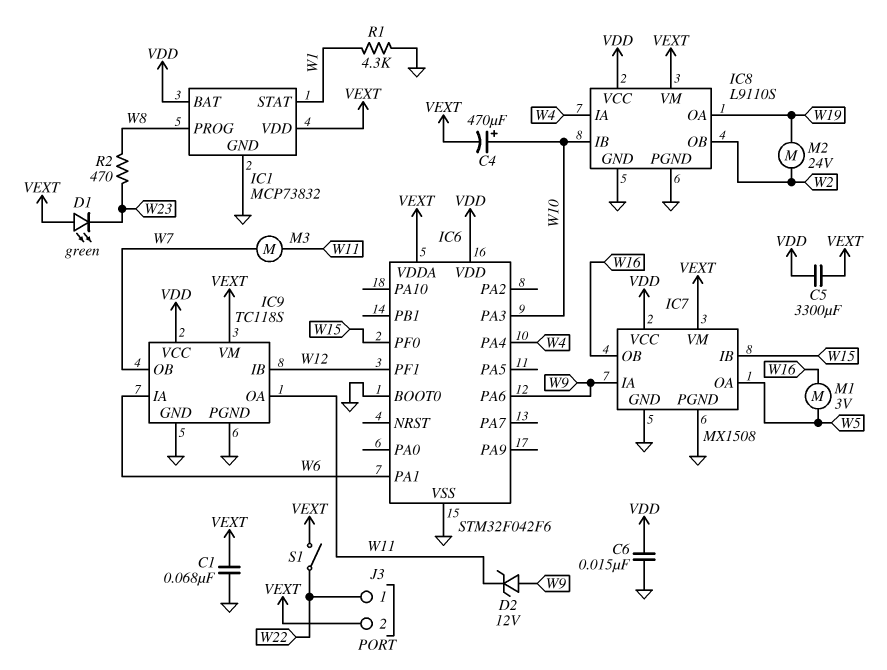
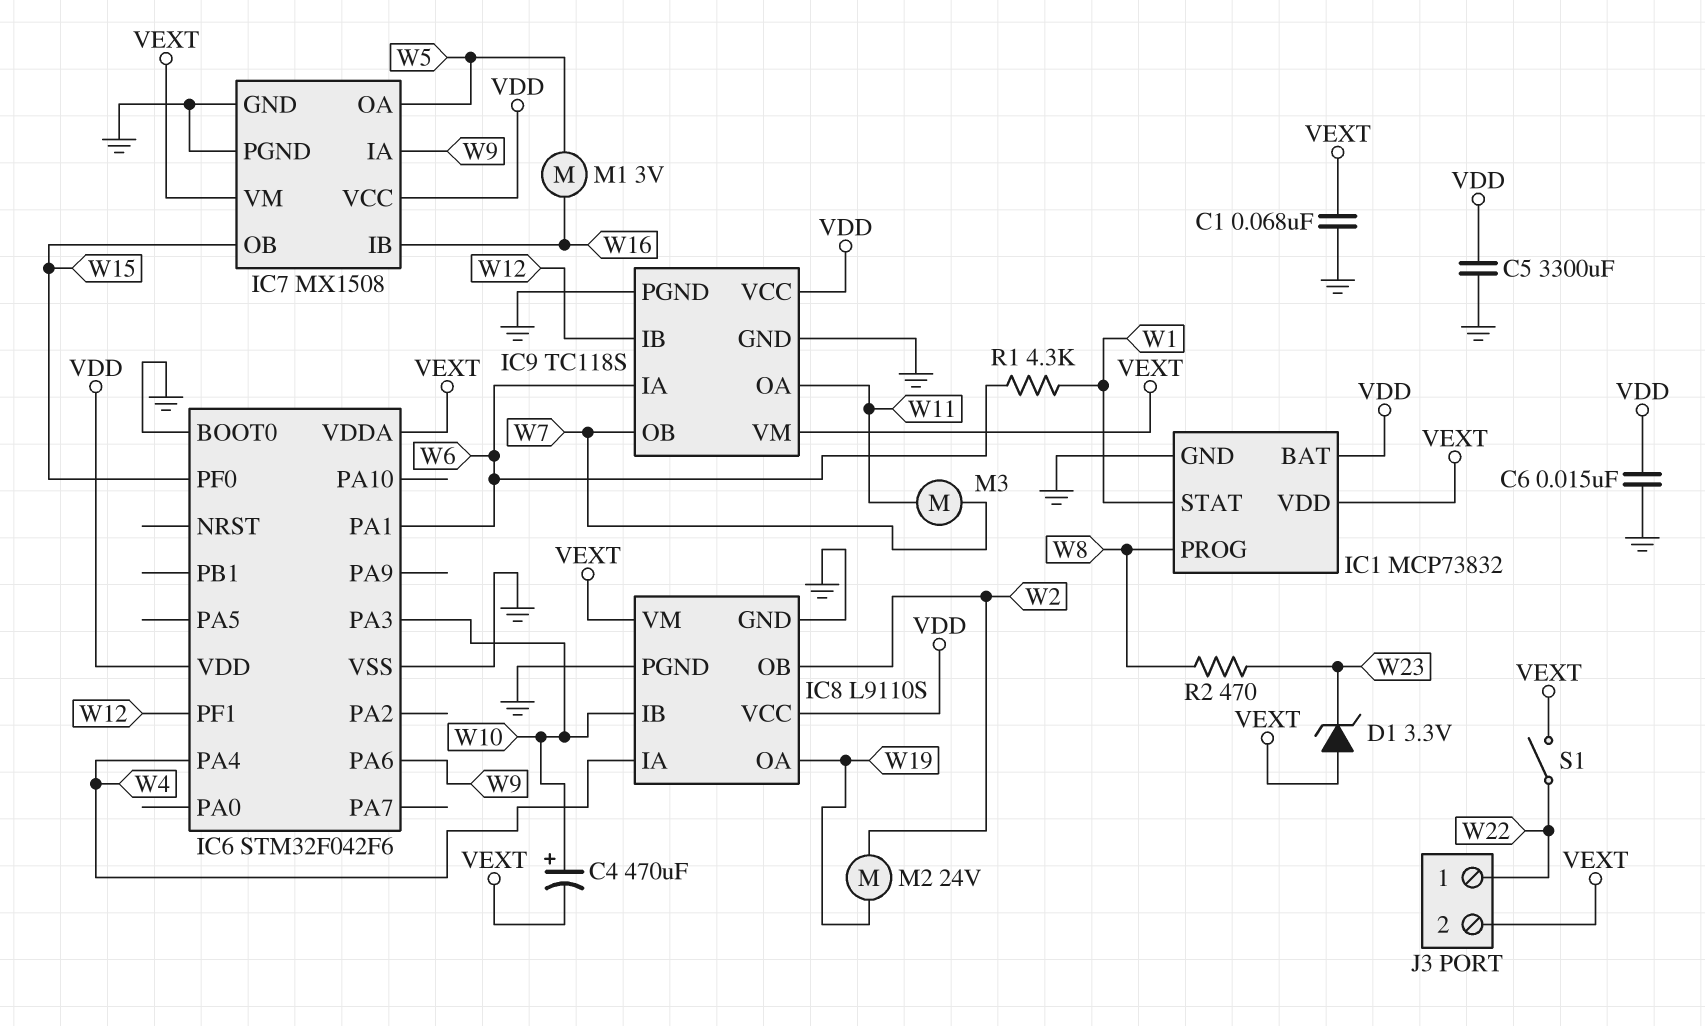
C5: 3300uF (VDD, VEXT) -> 3300uF (GND, VDD)
D1: LED green (A VEXT, K W23) -> zener 3.3V (A VEXT, K W23)
D2: zener 12V (A W9, K W11) -> none
IC7 pin IB: W15 -> W16
IC7 pin OB: W16 -> W15
R1: 4.3k (GND, W1) -> 4.3k (W1, W6)

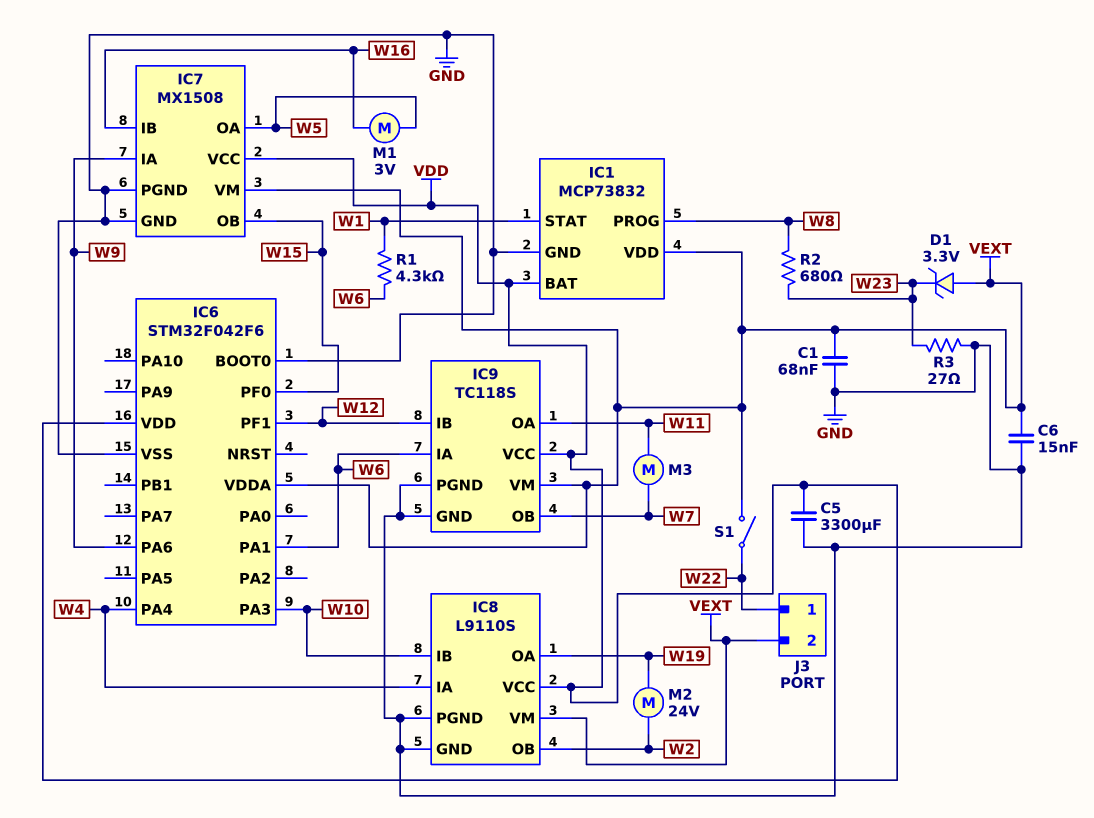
C4: 470uF (plus W10, minus VEXT) -> none
C6: 15nF (GND, VDD) -> 15nF (GND, VEXT)
R2: 470 (W8, W23) -> 680 (W8, W23)
R3: none -> 27 (GND, W23)

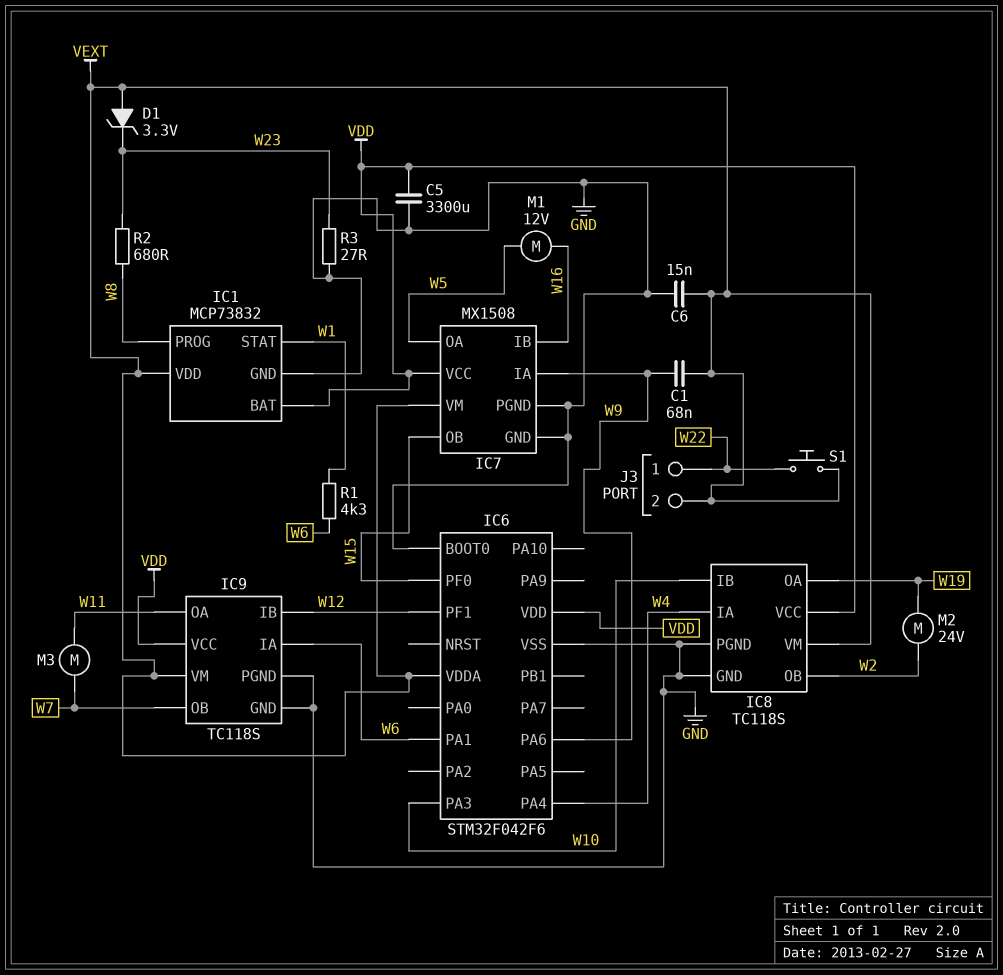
C1: 68nF (GND, VEXT) -> 68nF (VEXT, W9)
IC8: L9110S -> TC118S
M1: motor 3V (W5, W16) -> motor 12V (W5, W16)
S1: switch (VEXT, W22) -> button (VEXT, W22)

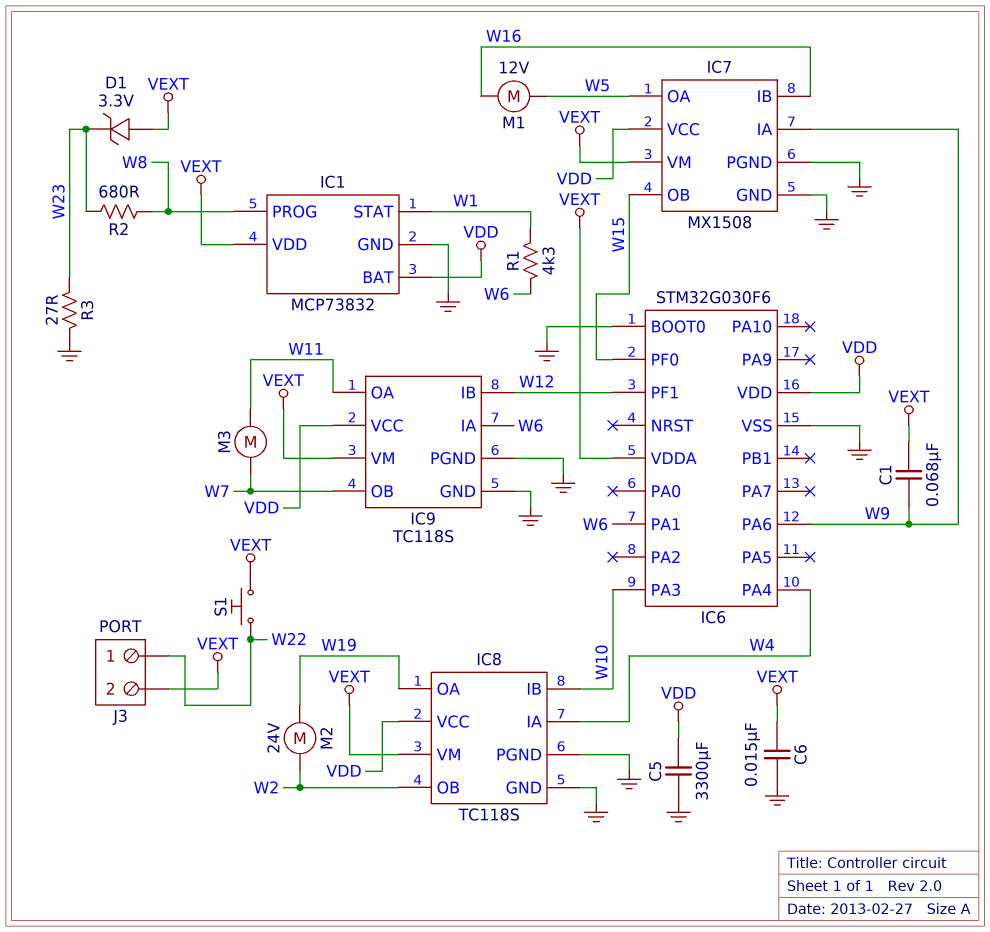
IC6: STM32F042F6 -> STM32G030F6

